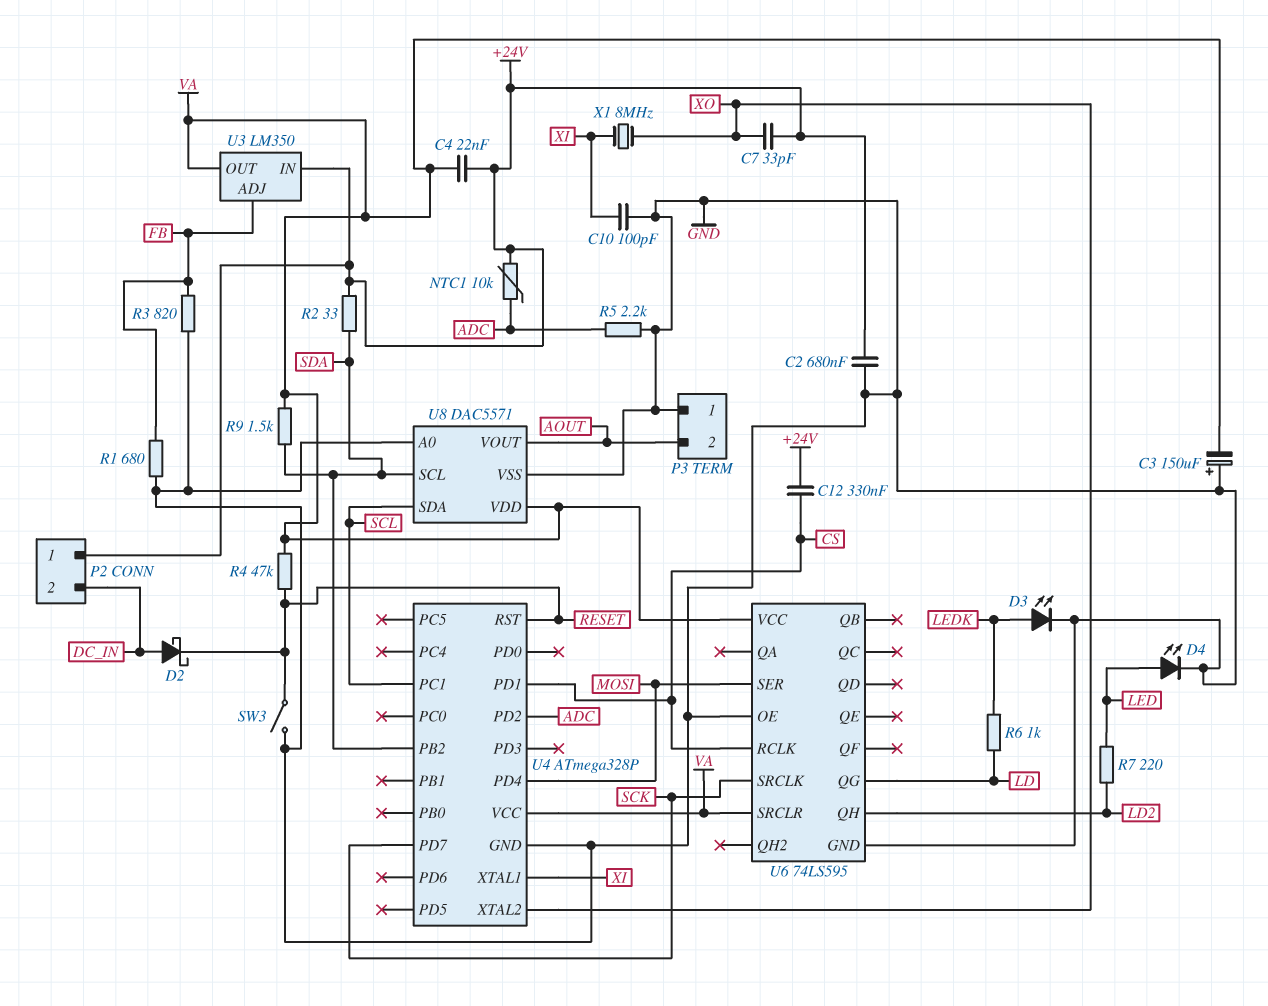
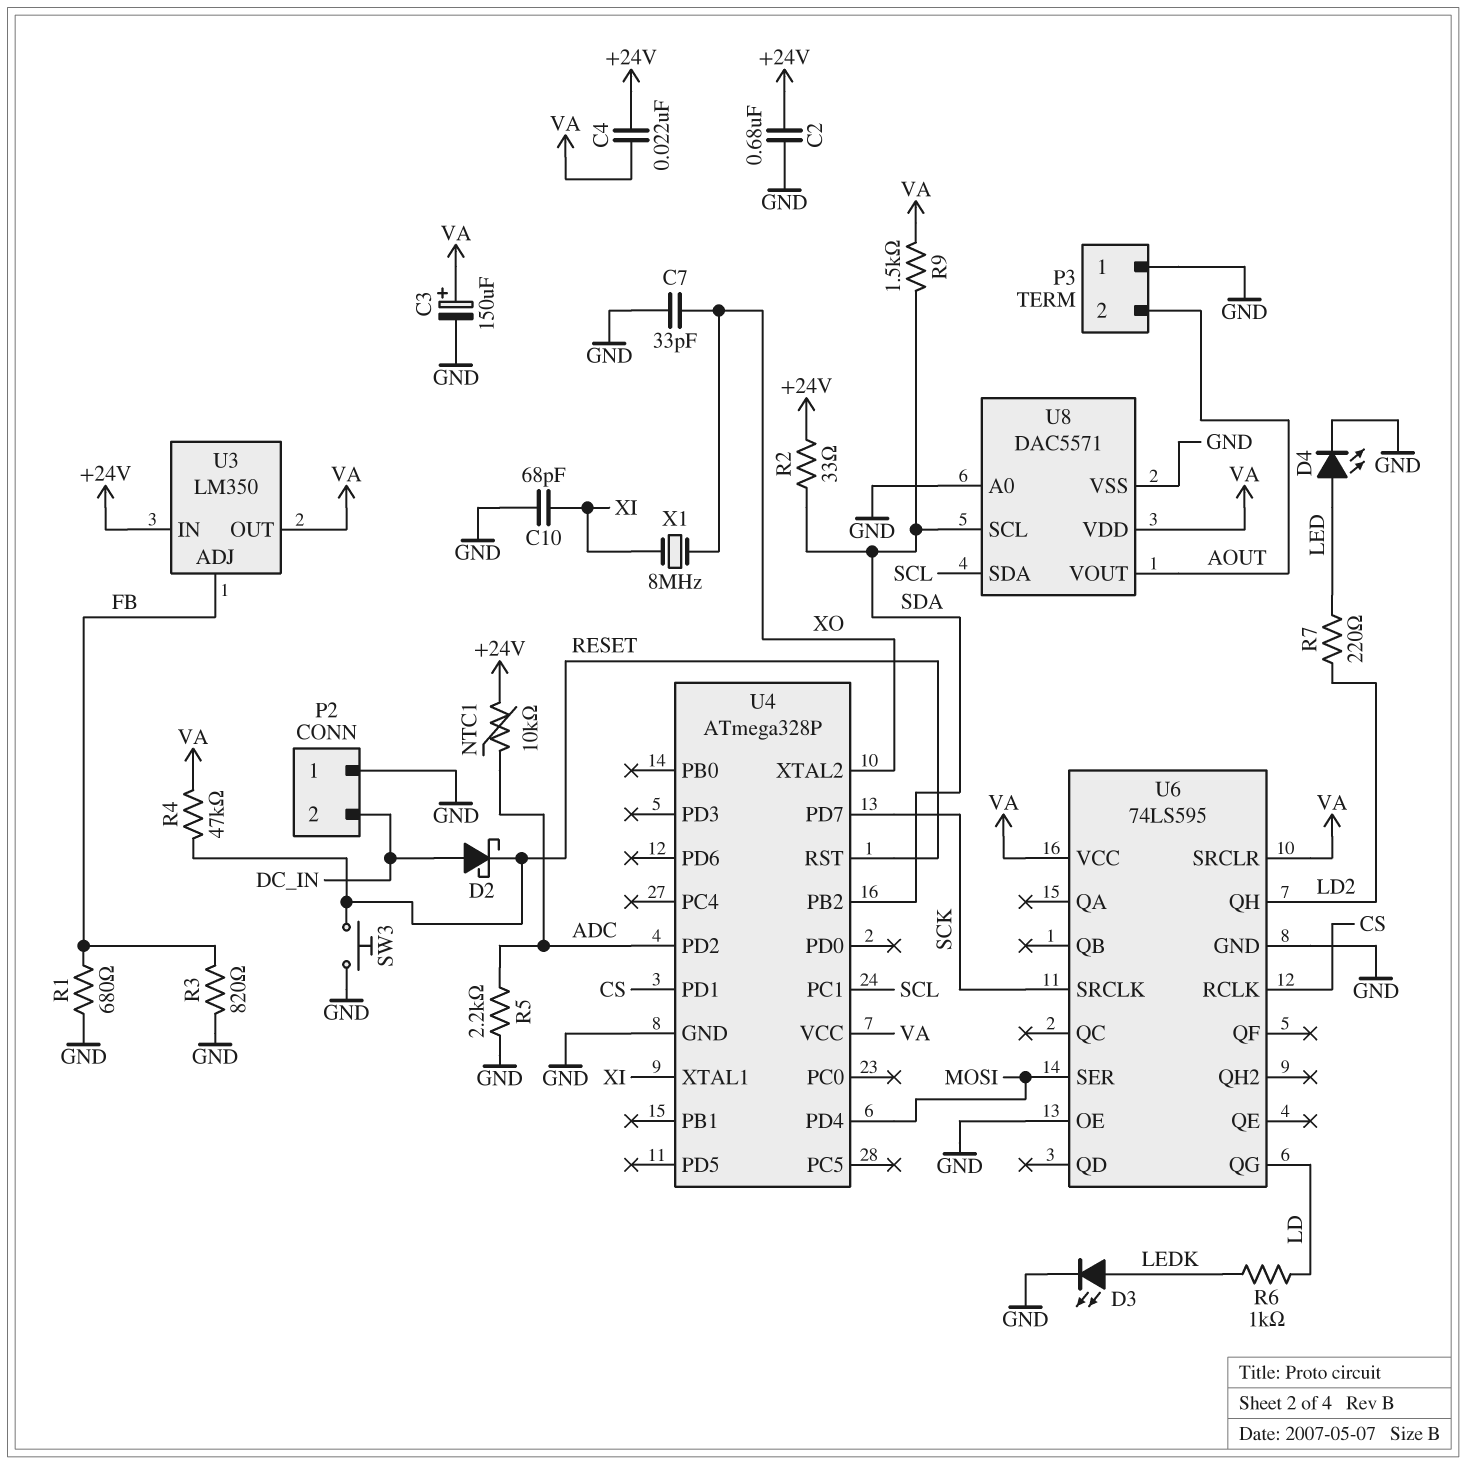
C3: 150uF (plus GND, minus VA) -> 150uF (plus VA, minus GND)
C7: 33pF (+24V, XO) -> 33pF (GND, XO)
C10: 100pF (GND, XI) -> 68pF (GND, XI)
C12: 330nF (+24V, CS) -> none
P2 pin 1: +24V -> GND
SW3: switch (GND, RESET) -> button (GND, RESET)

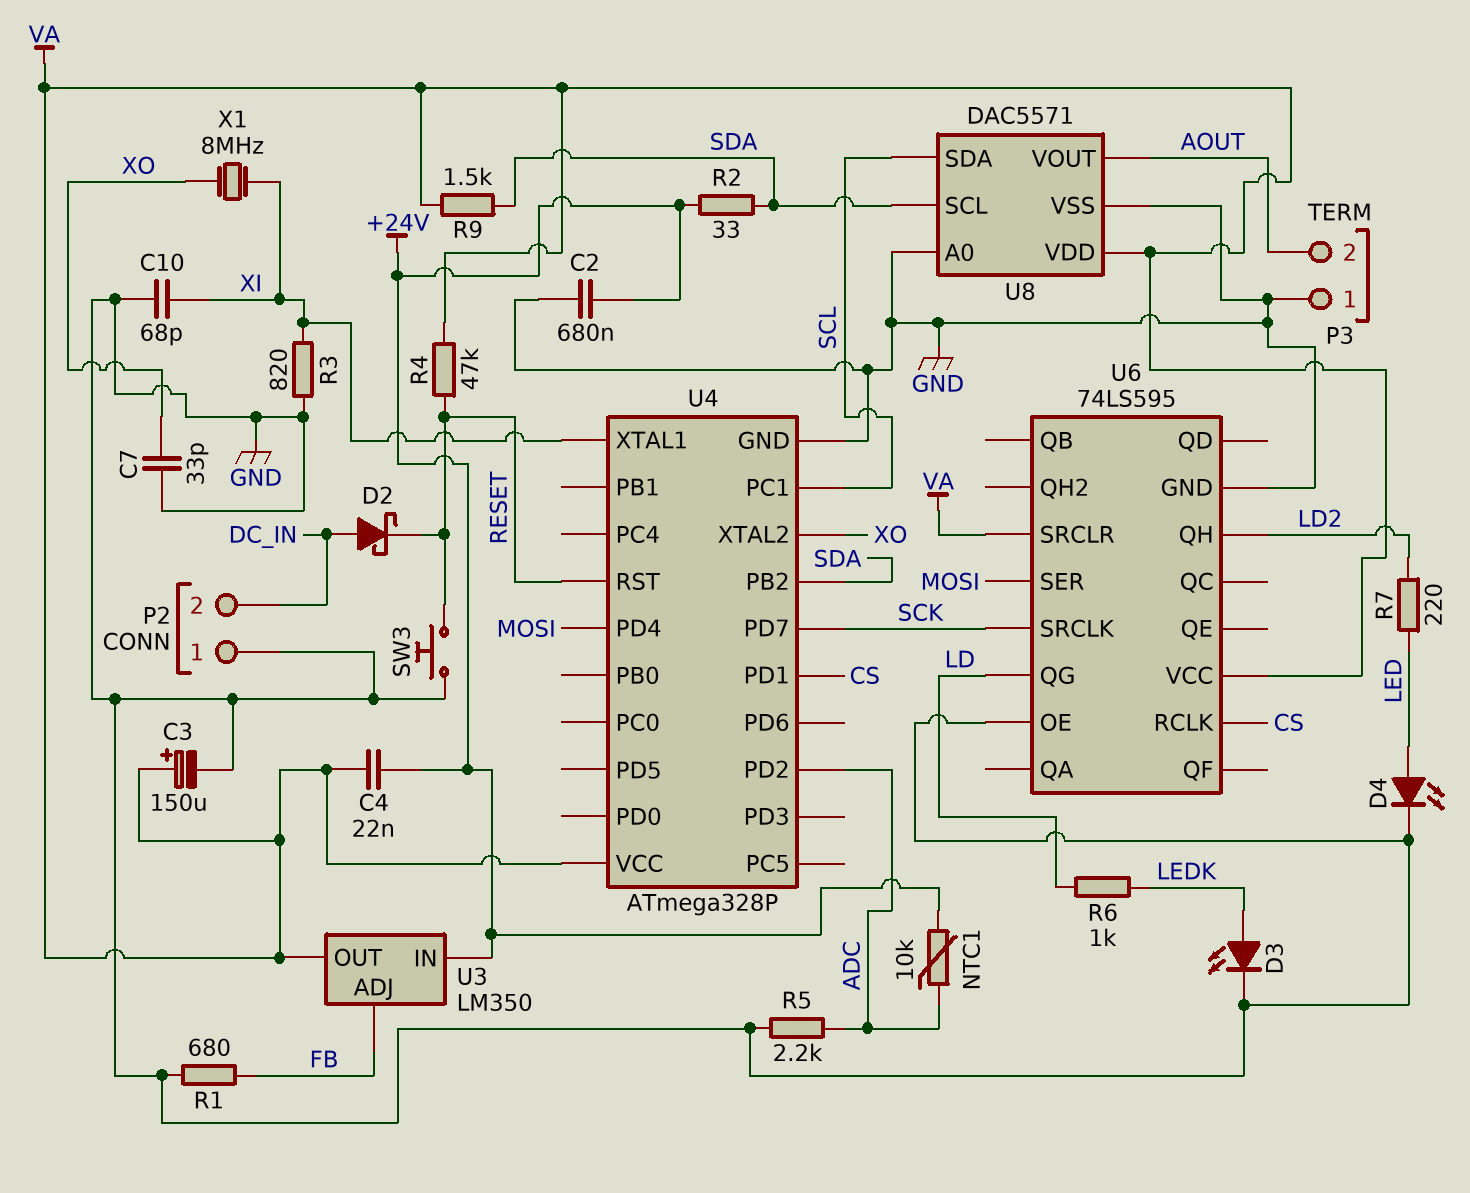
R3: 820 (FB, GND) -> 820 (GND, XI)

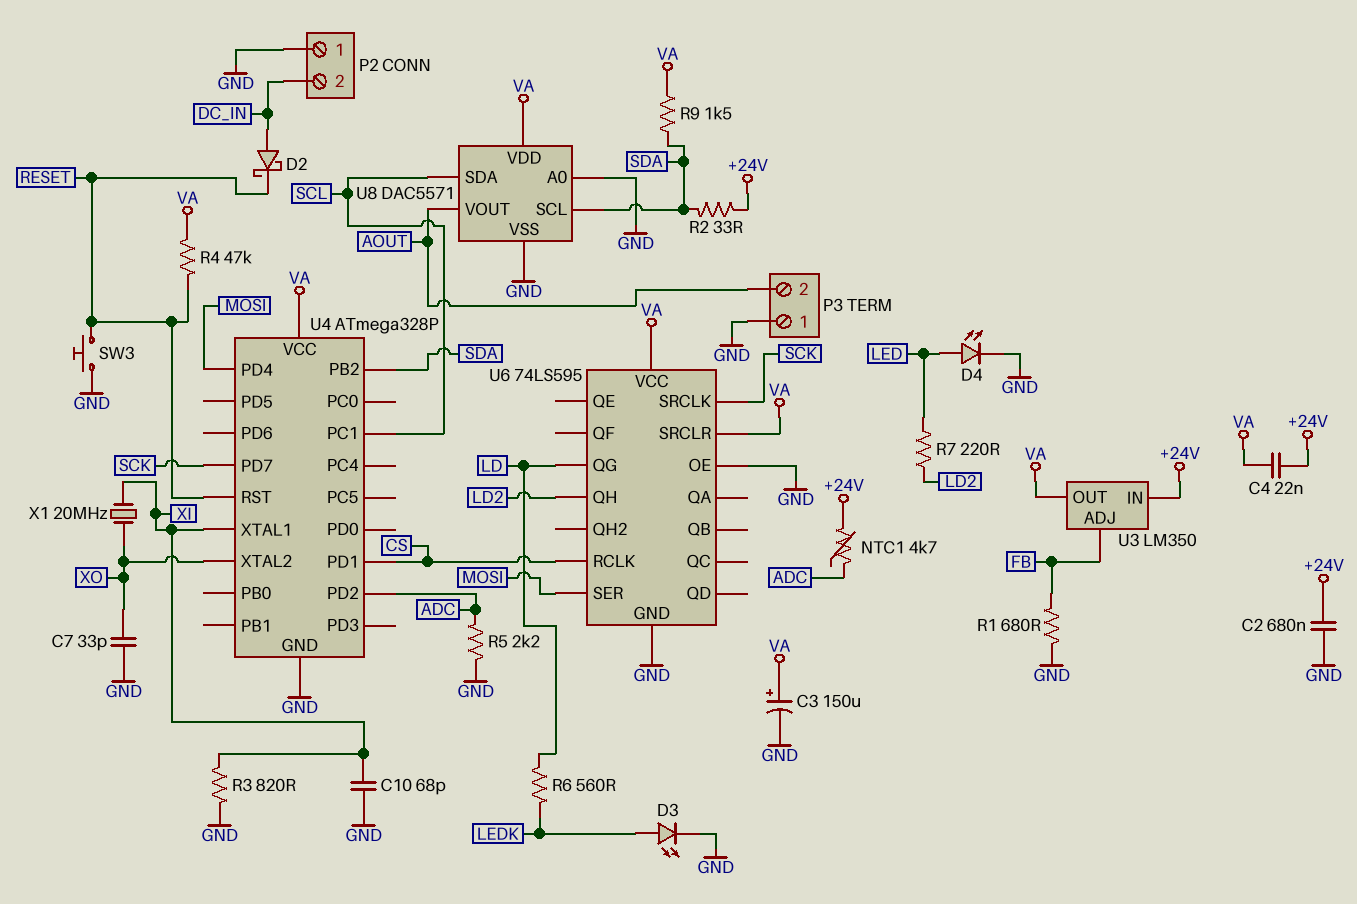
NTC1: 10k (+24V, ADC) -> 4.7k (+24V, ADC)
R6: 1k (LD, LEDK) -> 560 (LD, LEDK)
X1: 8MHz (XI, XO) -> 20MHz (XI, XO)

